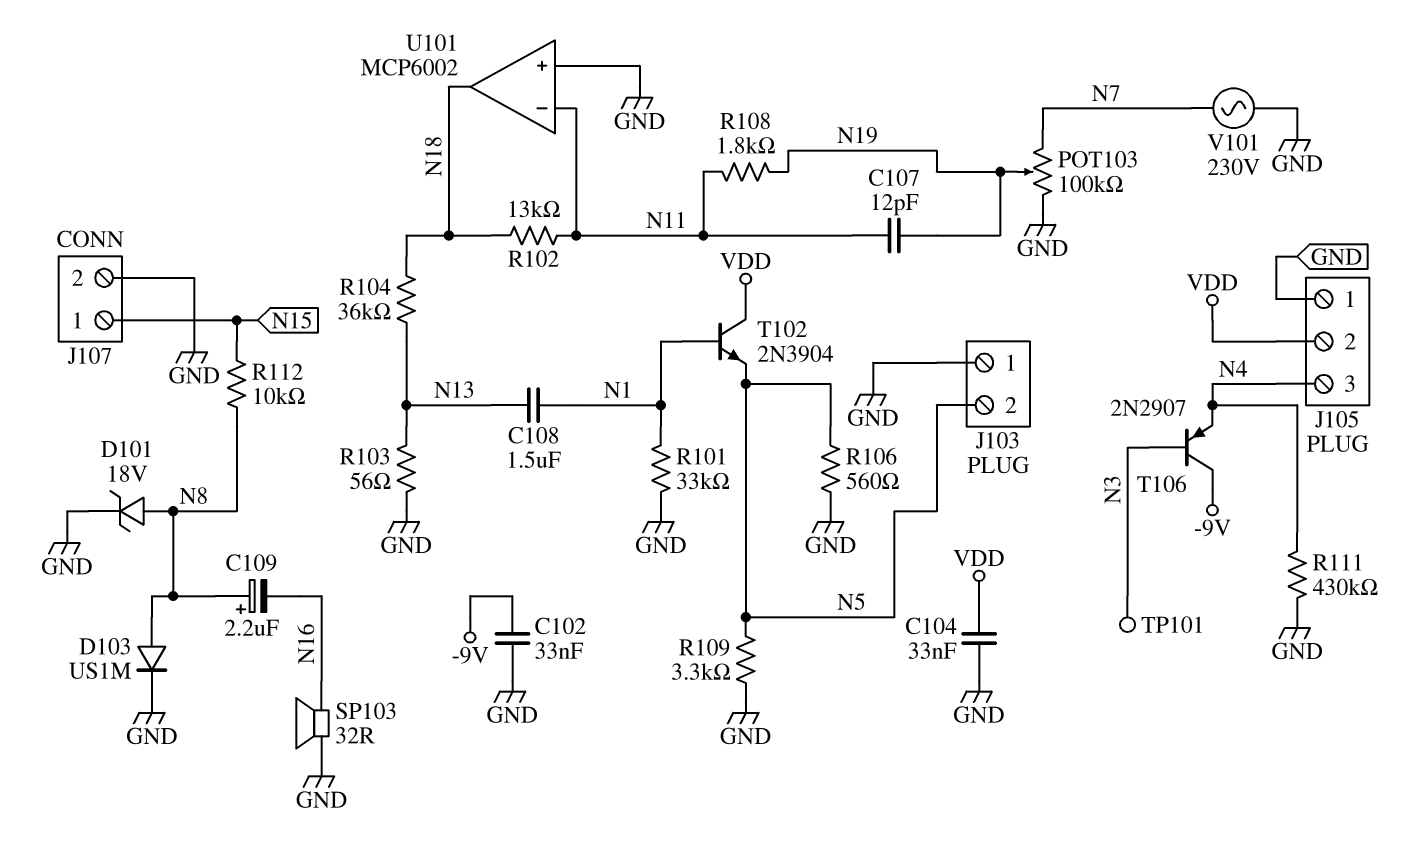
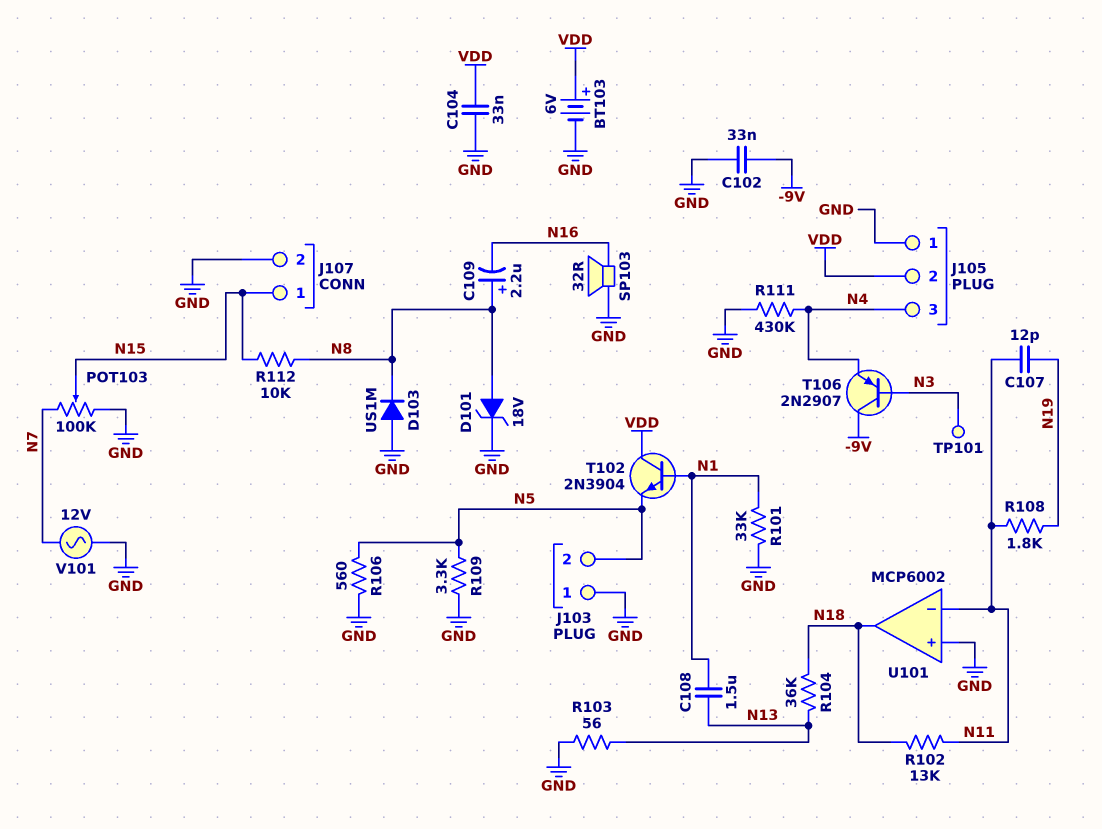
BT103: none -> 6V (plus VDD, minus GND)
D103: diode US1M (A N8, K GND) -> diode US1M (A GND, K N8)
POT103: 100k (GND, N7, wiper N19) -> 100k (GND, N7, wiper N15)
V101: AC 230V (GND, N7) -> AC 12V (GND, N7)

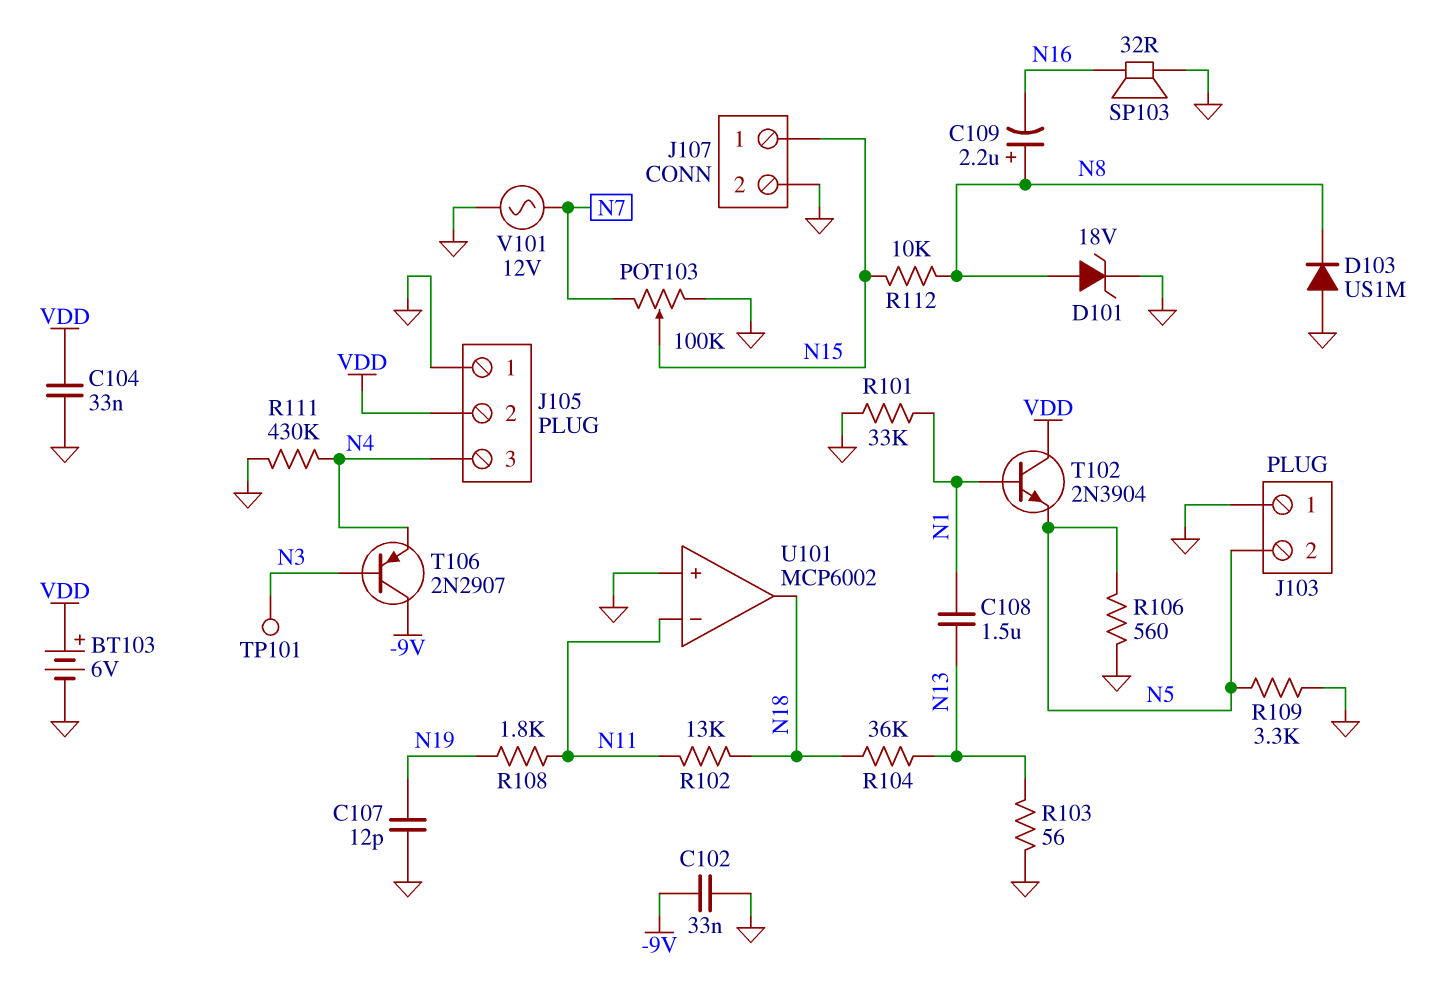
C107: 12pF (N11, N19) -> 12pF (GND, N19)

